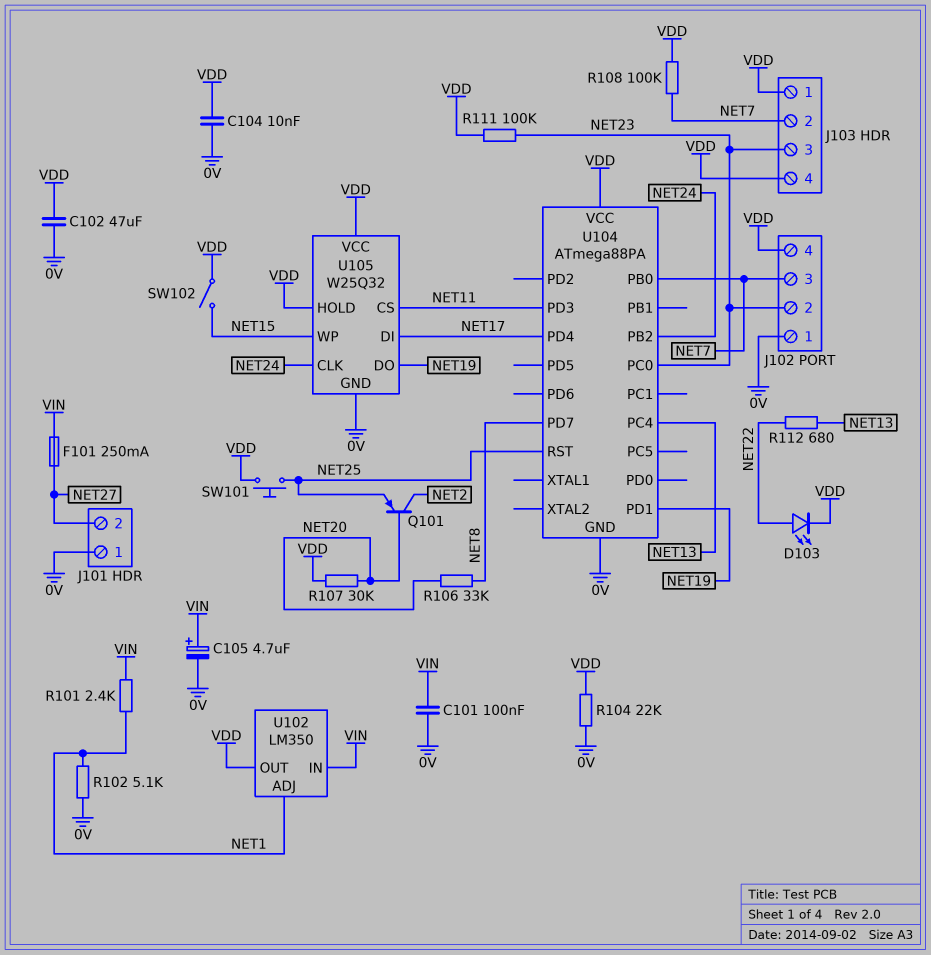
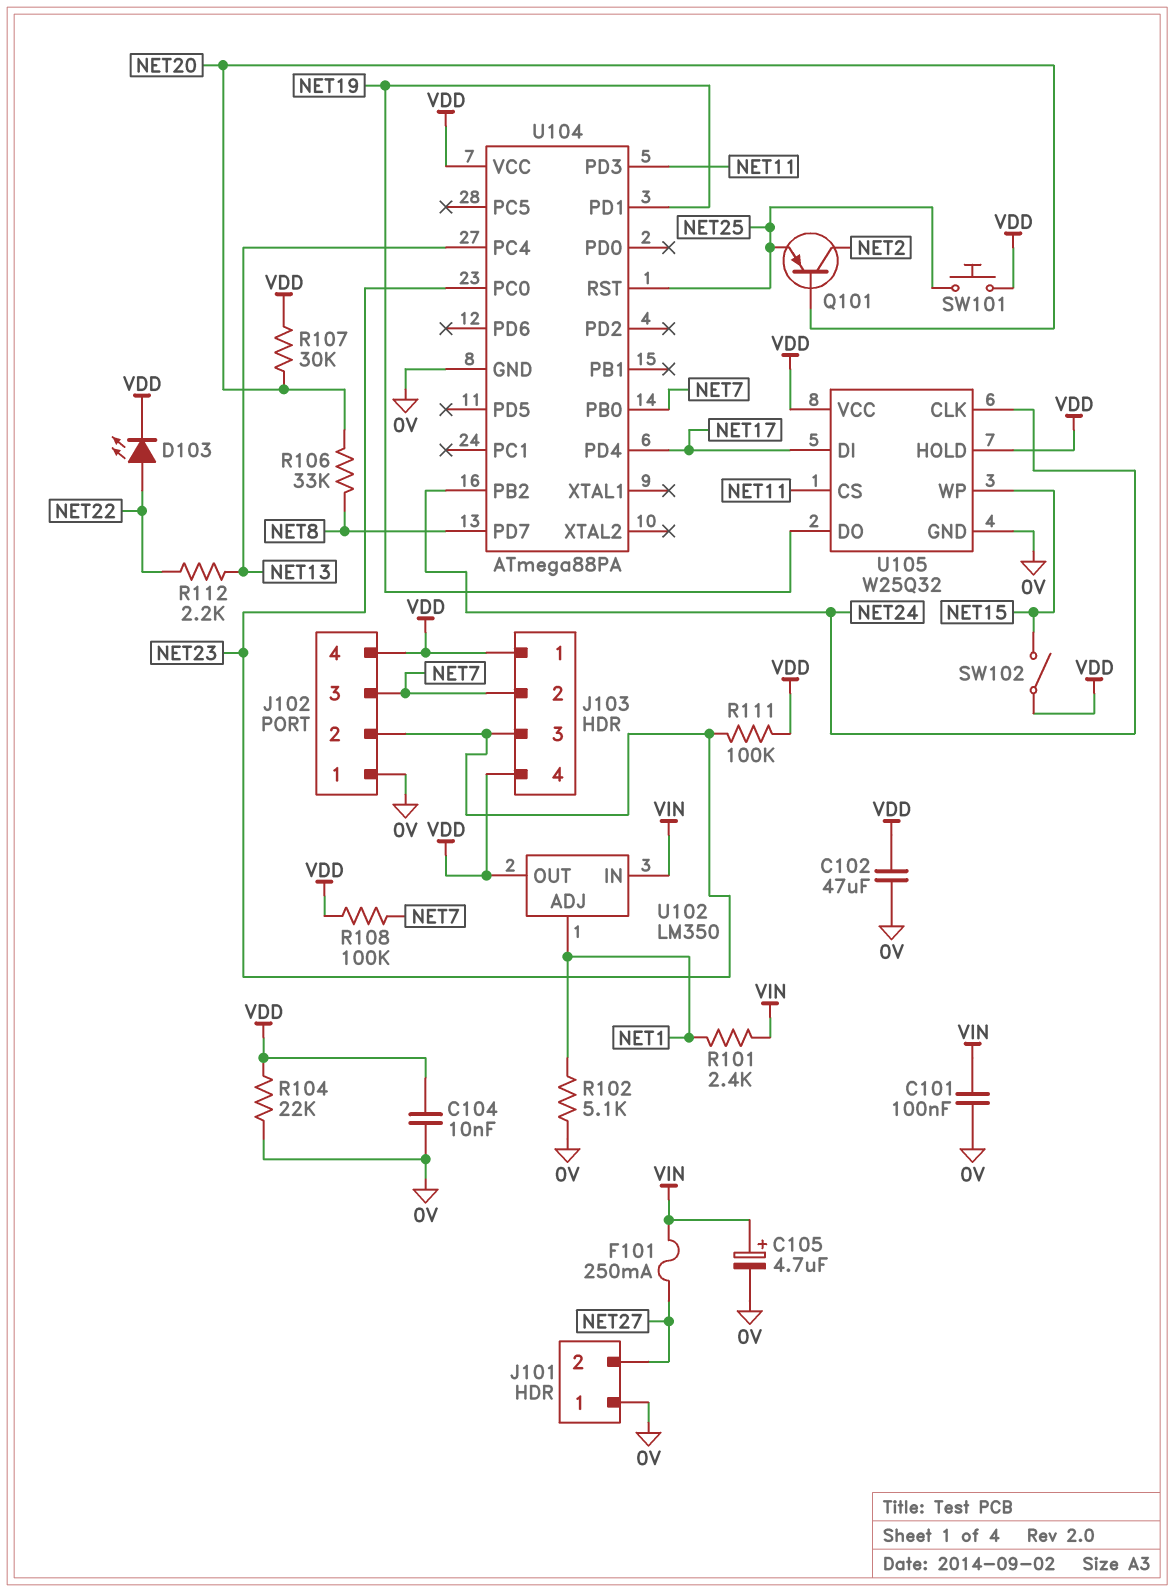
R112: 680 (NET13, NET22) -> 2.2k (NET13, NET22)

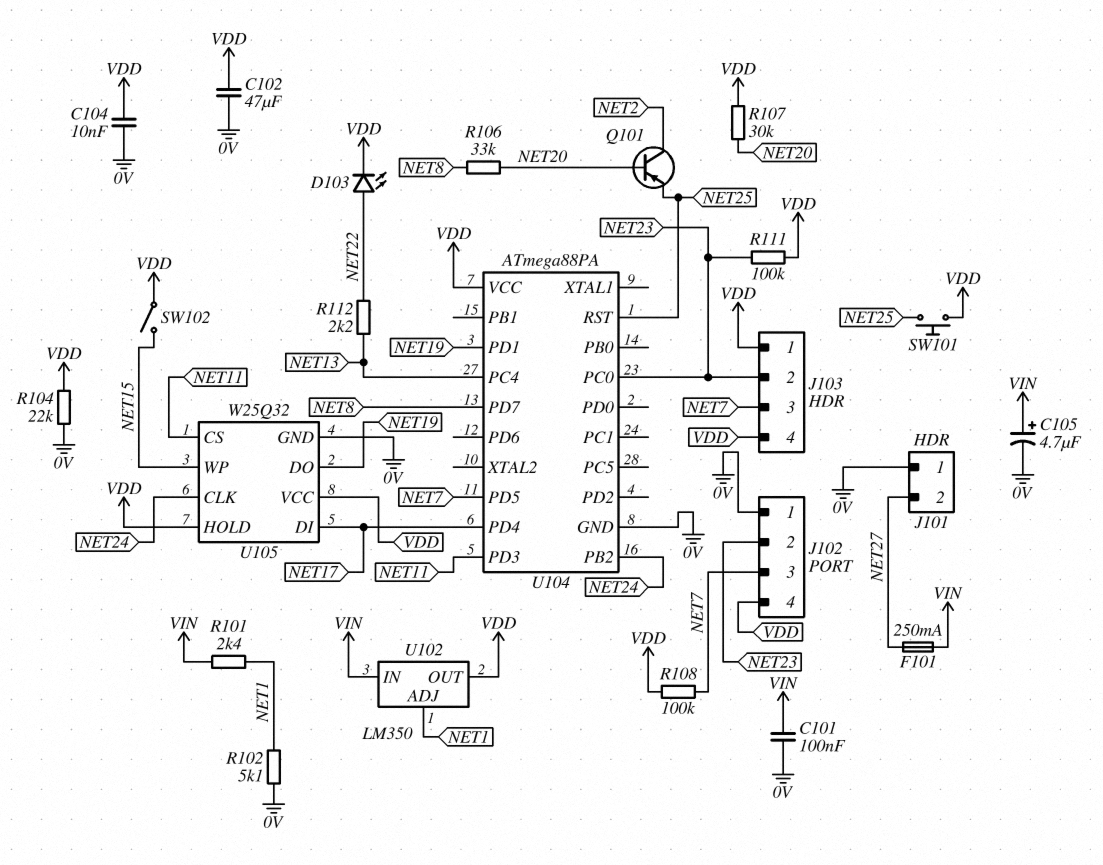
J103 pin 2: NET7 -> NET23
J103 pin 3: NET23 -> NET7
U104 pin PB0: NET7 -> none
U104 pin PD5: none -> NET7

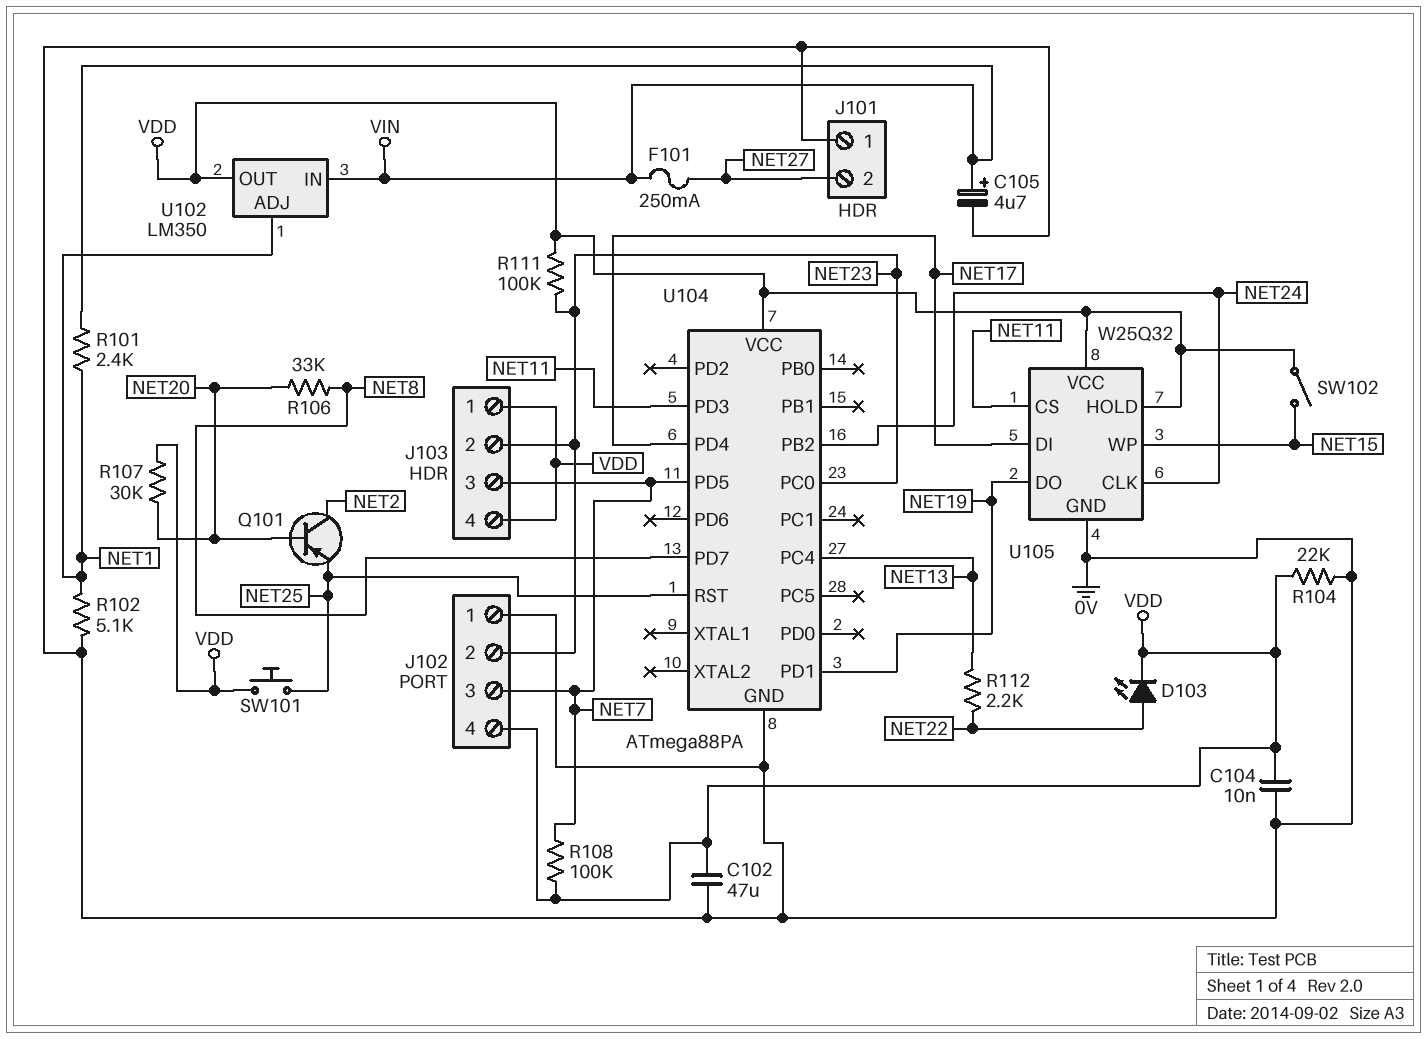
C101: 100nF (0V, VIN) -> none

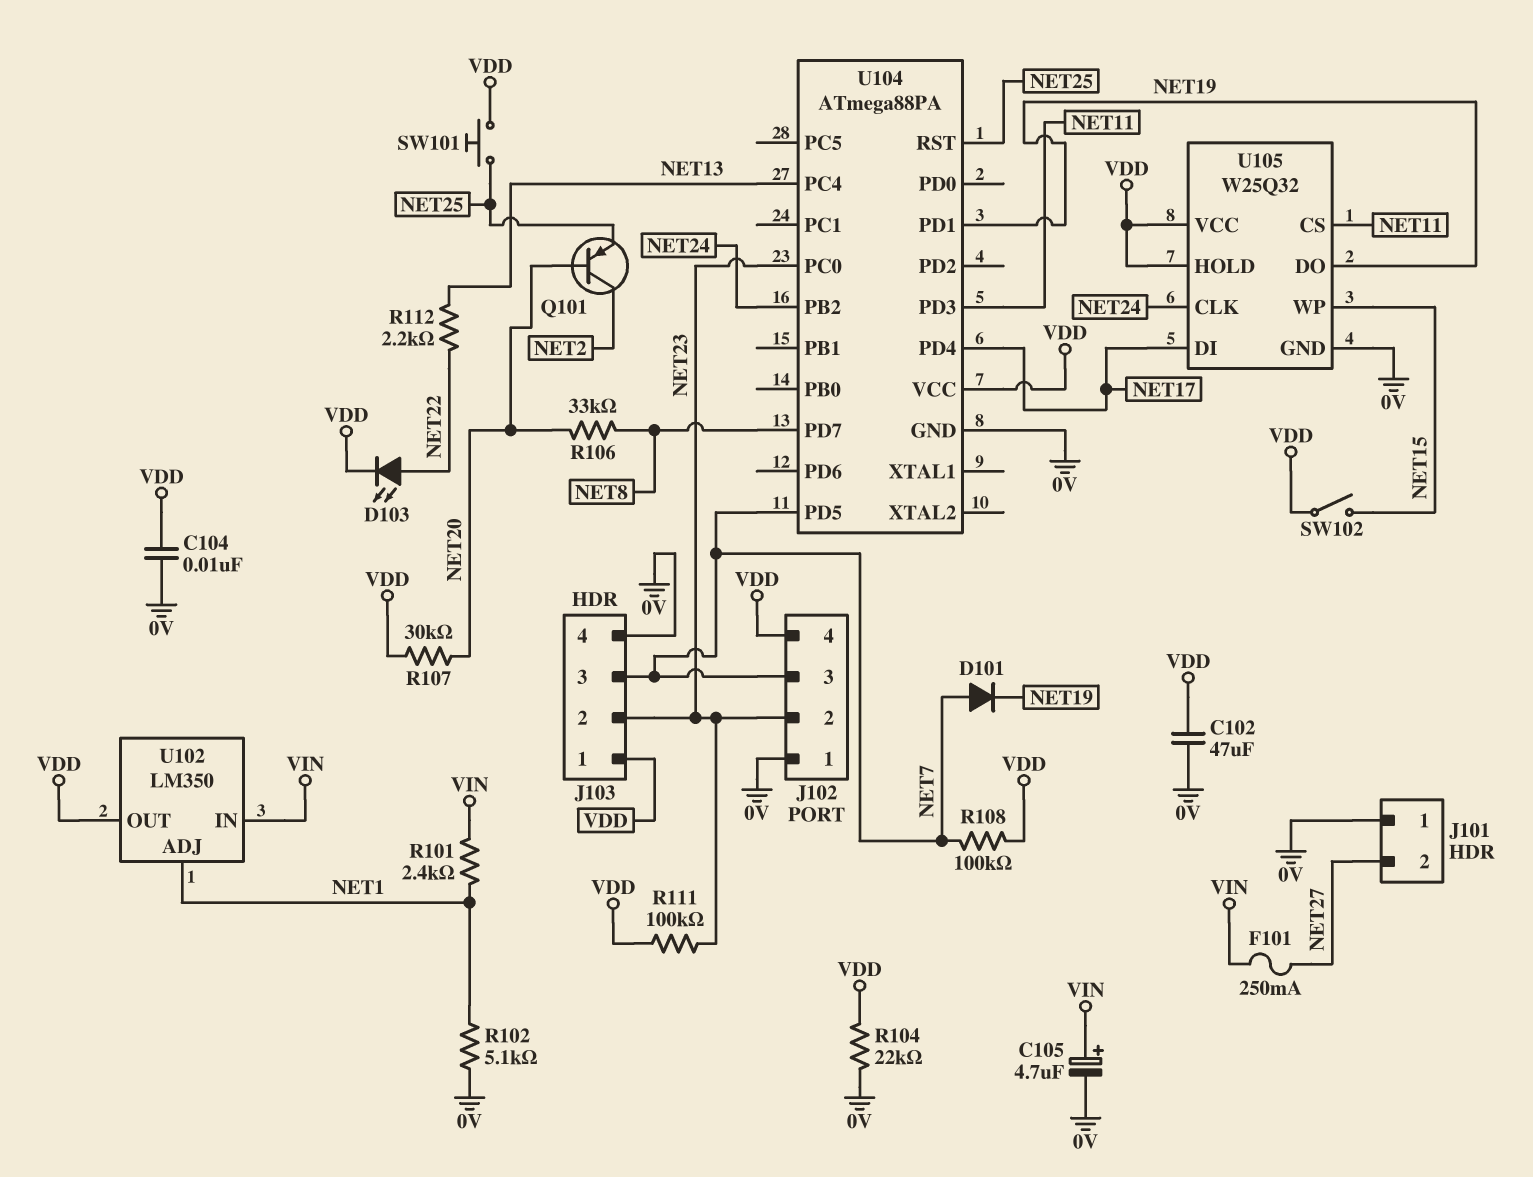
D101: none -> diode (A NET7, K NET19)
J103 pin 4: VDD -> 0V

